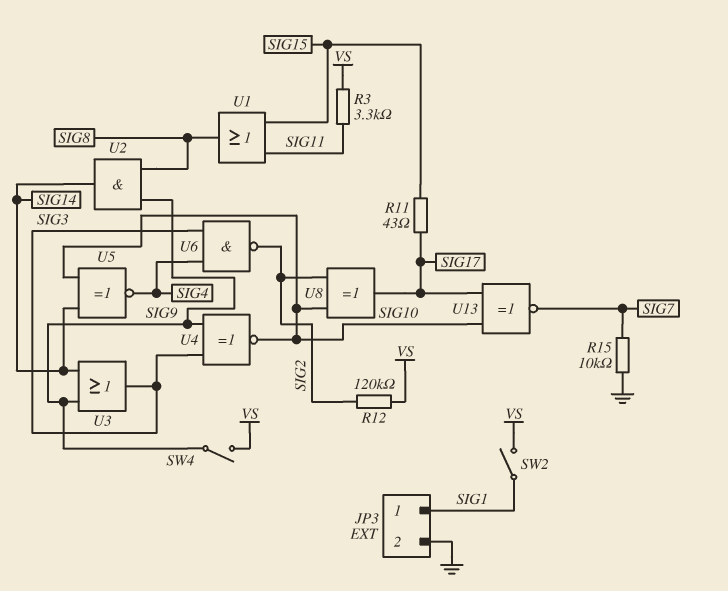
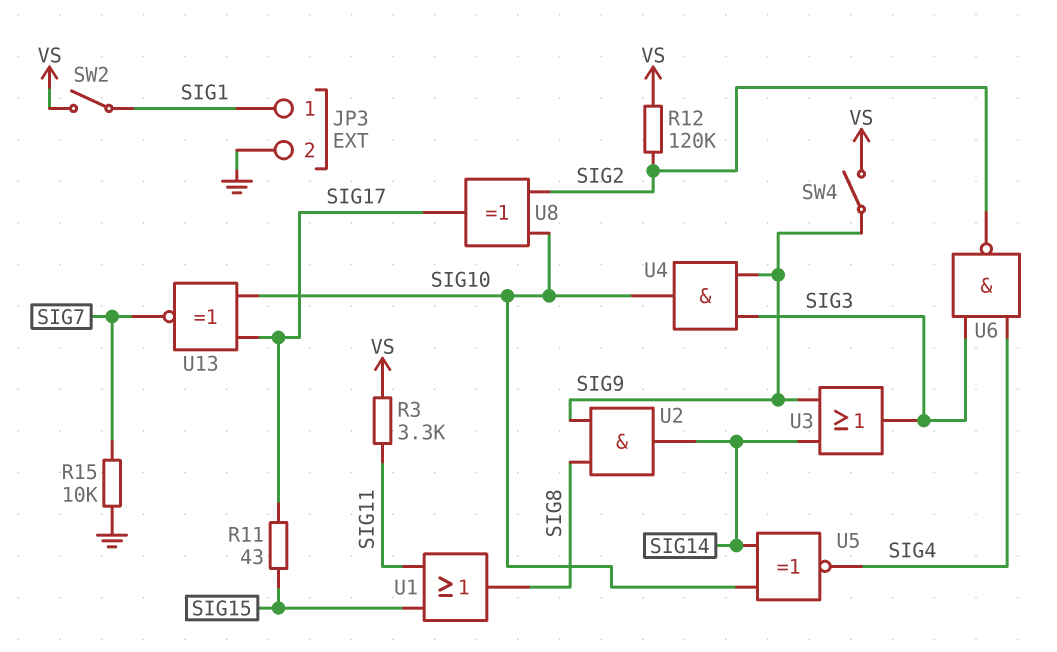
U4: XNOR (in SIG3, in SIG9, out SIG10) -> AND (in SIG3, in SIG9, out SIG10)

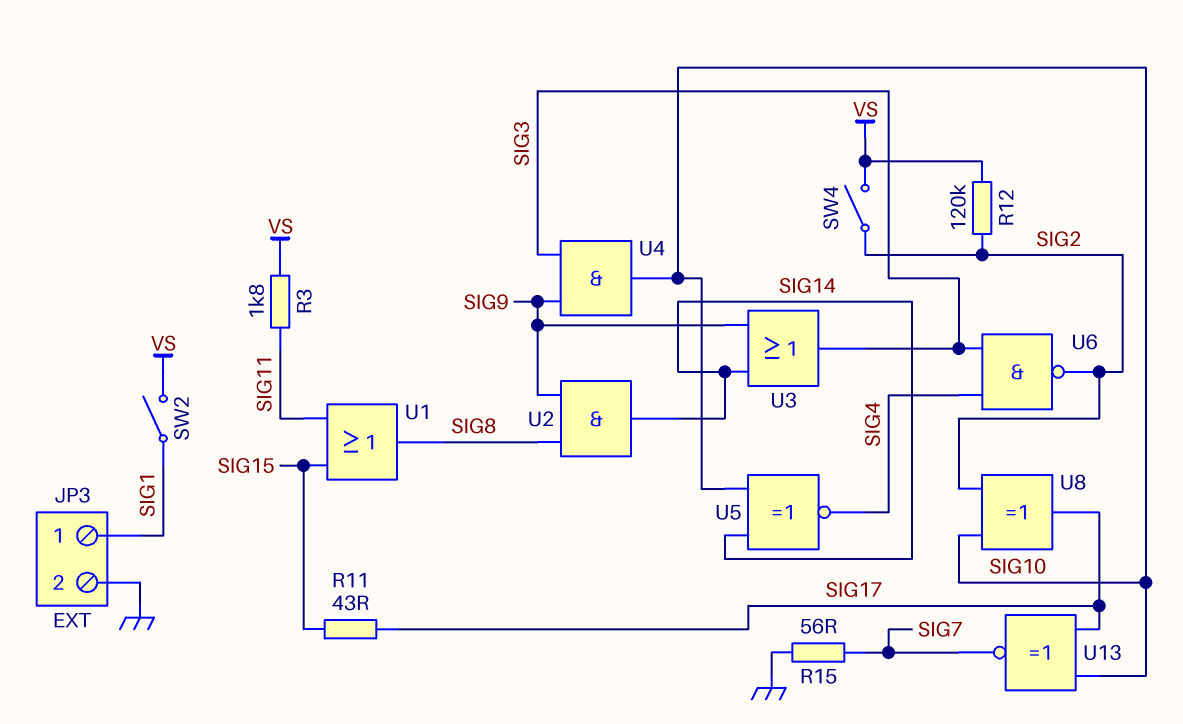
R3: 3.3k (SIG11, VS) -> 1.8k (SIG11, VS)
R15: 10k (GND, SIG7) -> 56 (GND, SIG7)
SW4: switch (SIG9, VS) -> switch (SIG2, VS)

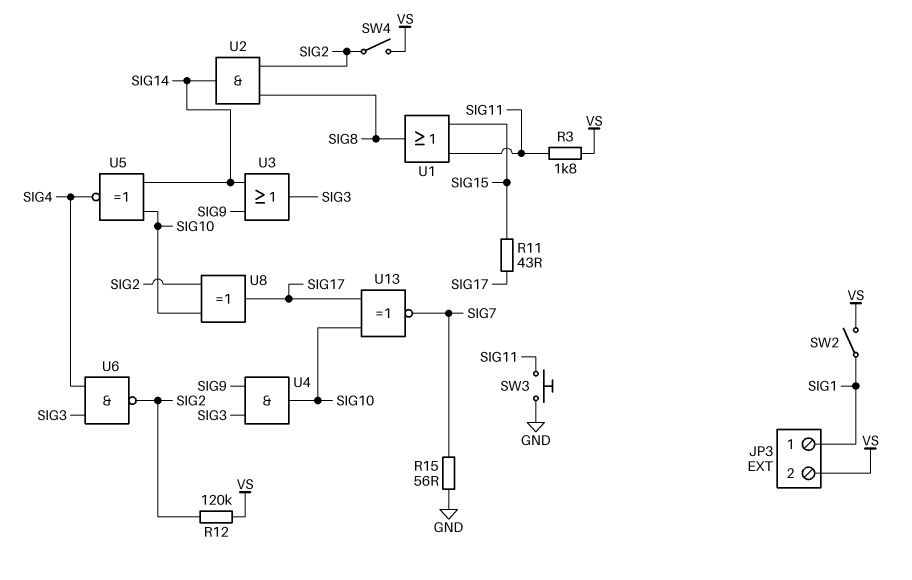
JP3 pin 2: GND -> VS
SW3: none -> button (GND, SIG11)
U2: AND (in SIG8, in SIG9, out SIG14) -> AND (in SIG2, in SIG8, out SIG14)

